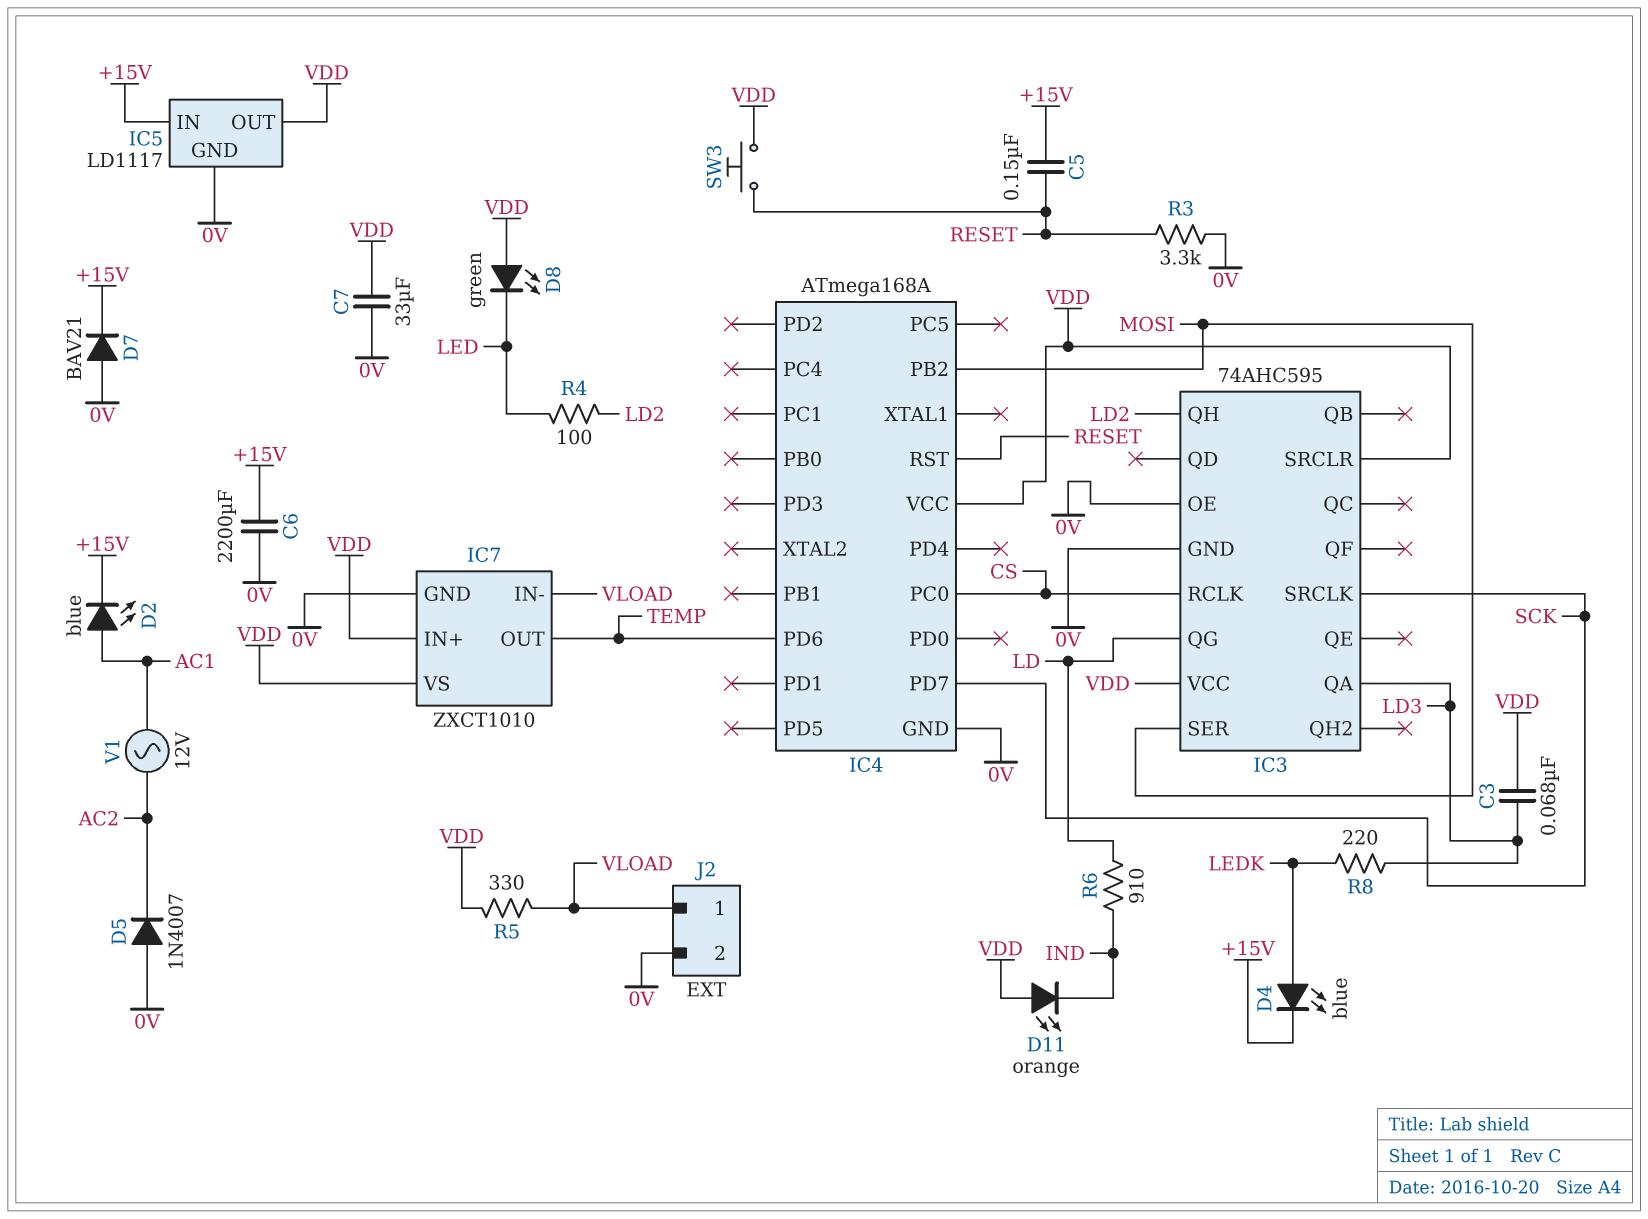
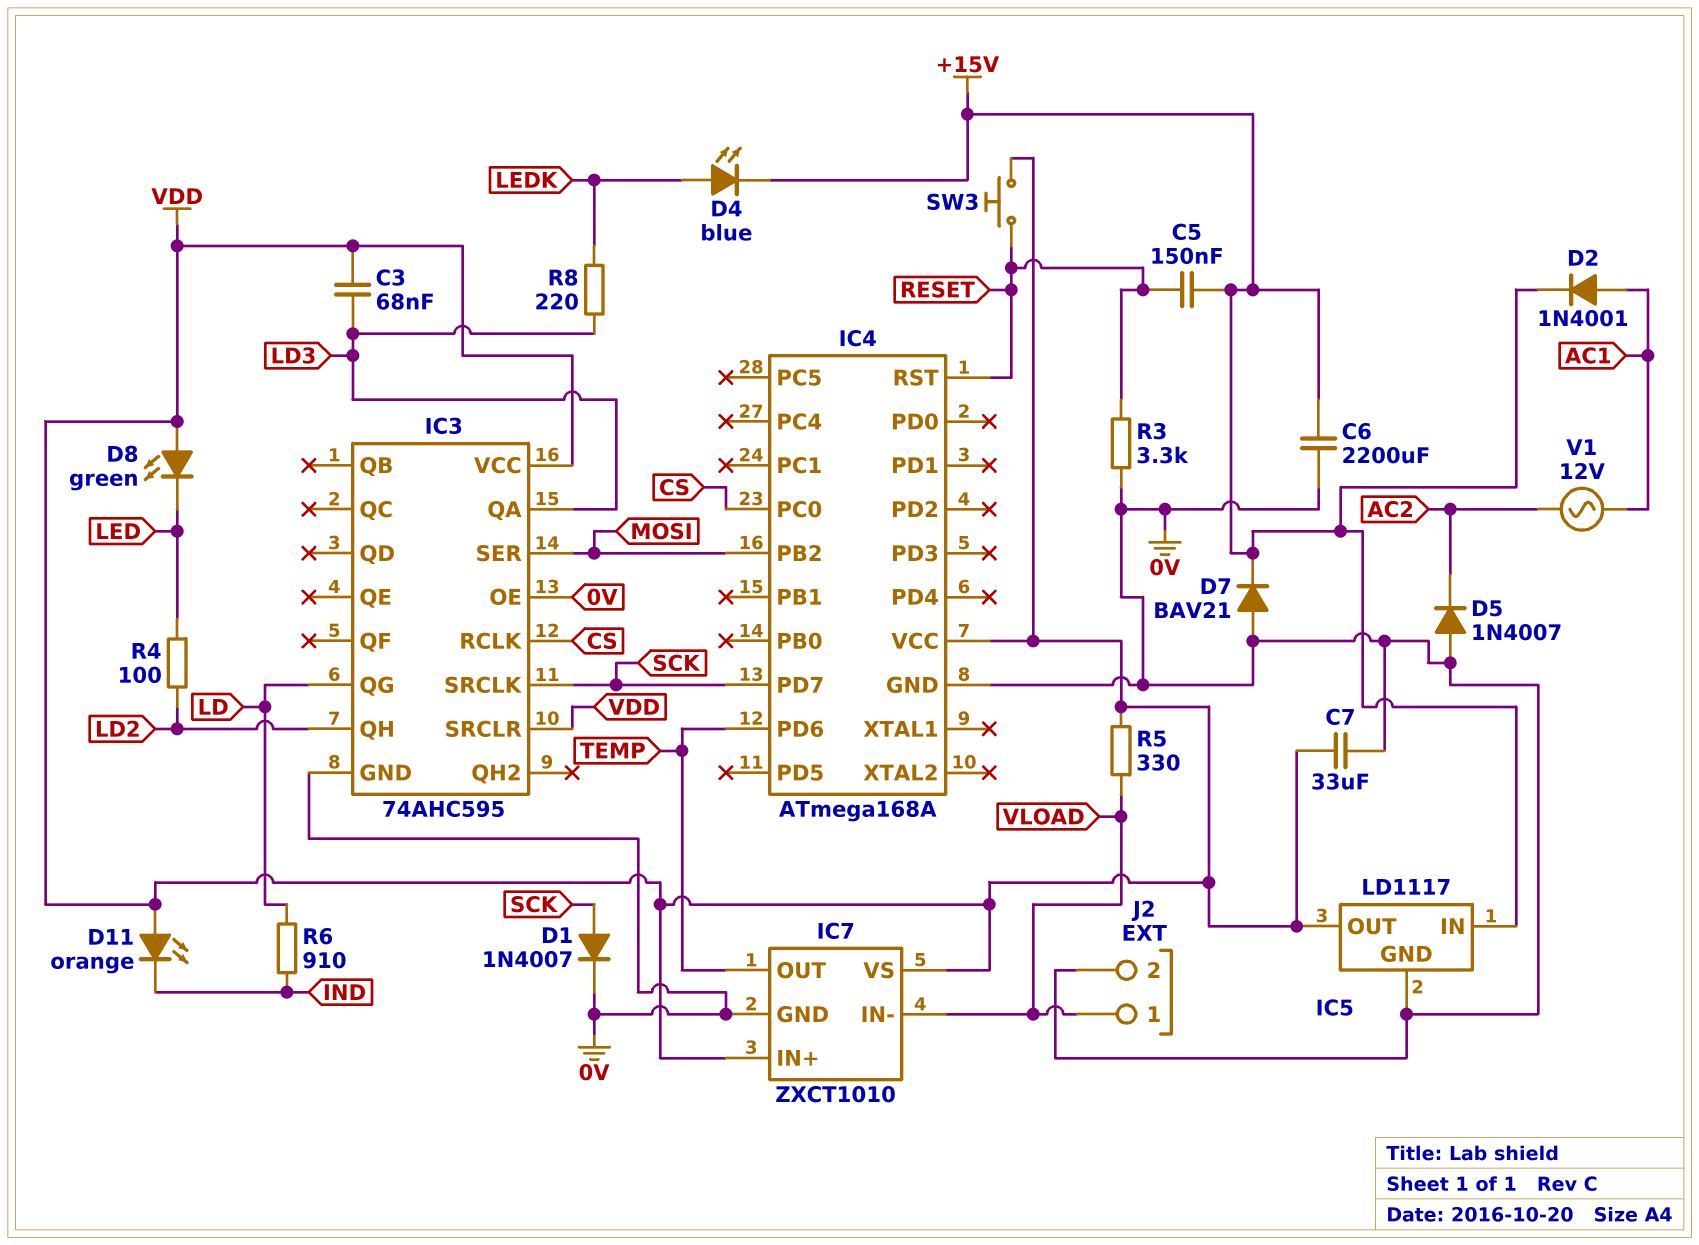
D1: none -> diode 1N4007 (A SCK, K 0V)
D2: LED blue (A AC1, K +15V) -> diode 1N4001 (A AC1, K +15V)

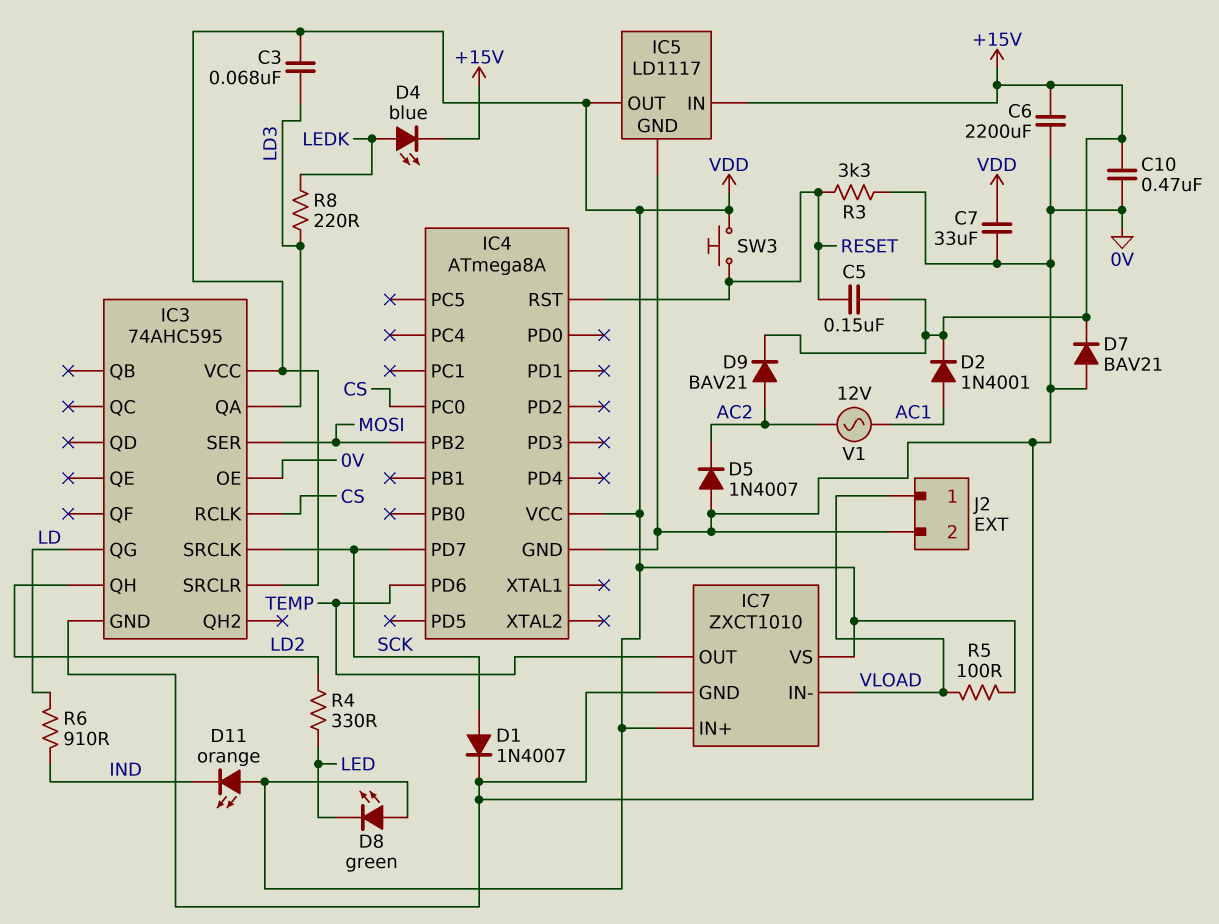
C10: none -> 470nF (+15V, 0V)
D9: none -> diode BAV21 (A AC2, K +15V)
IC4: ATmega168A -> ATmega8A
R4: 100 (LD2, LED) -> 330 (LD2, LED)
R5: 330 (VDD, VLOAD) -> 100 (VDD, VLOAD)

